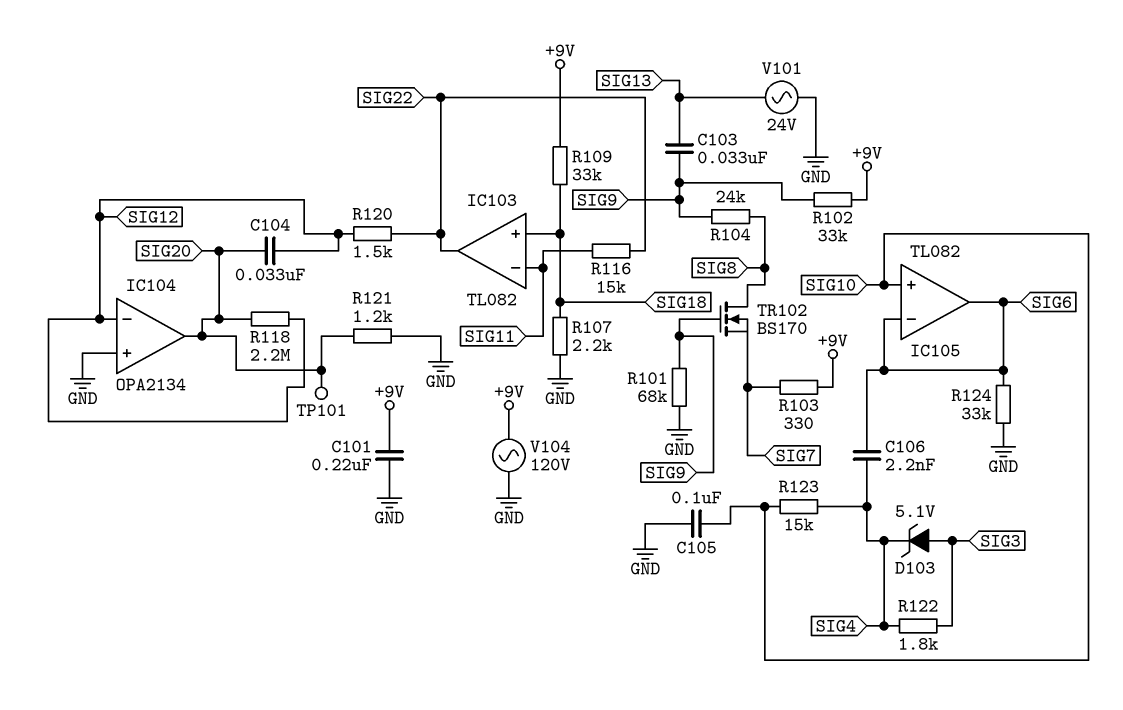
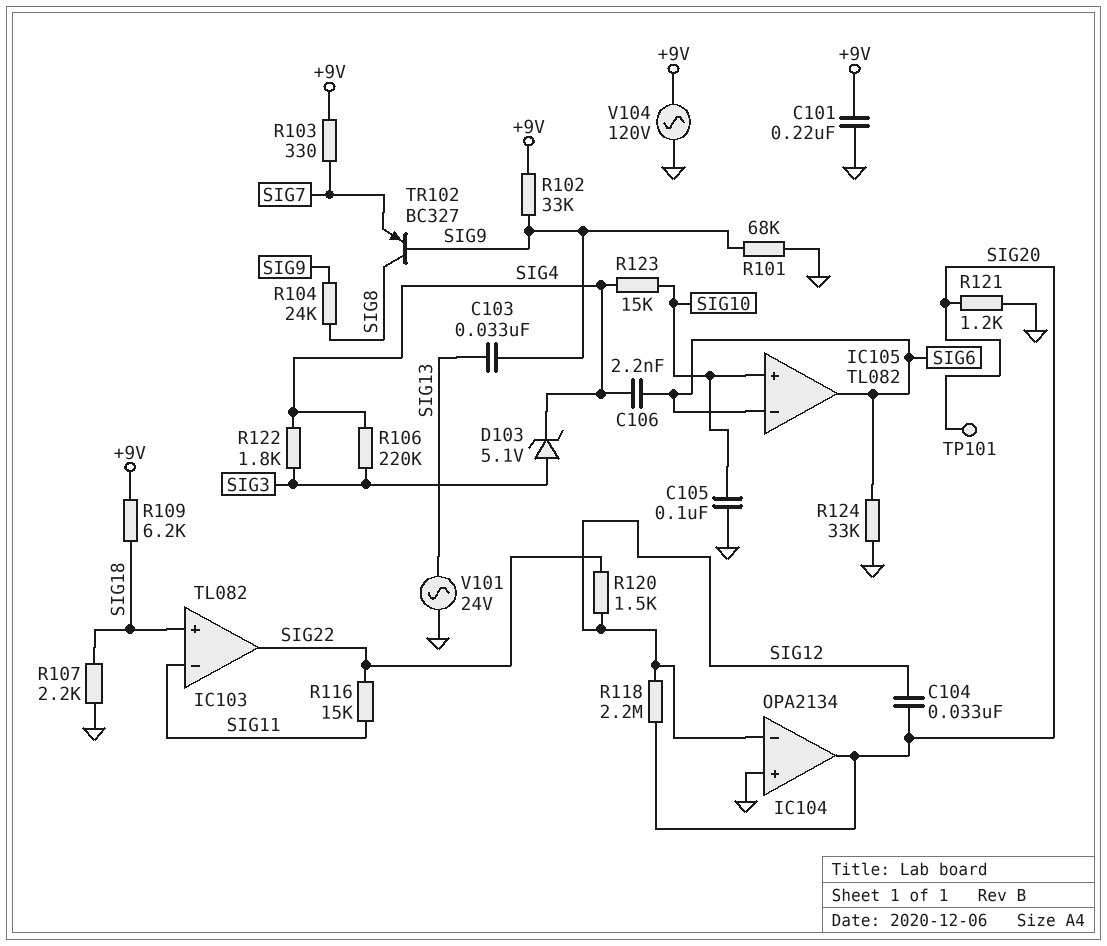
R106: none -> 220k (SIG3, SIG4)
R109: 33k (+9V, SIG18) -> 6.2k (+9V, SIG18)
TR102: NMOS BS170 (G SIG9, D SIG8, S SIG7) -> PNP BC327 (B SIG9, C SIG8, E SIG7)

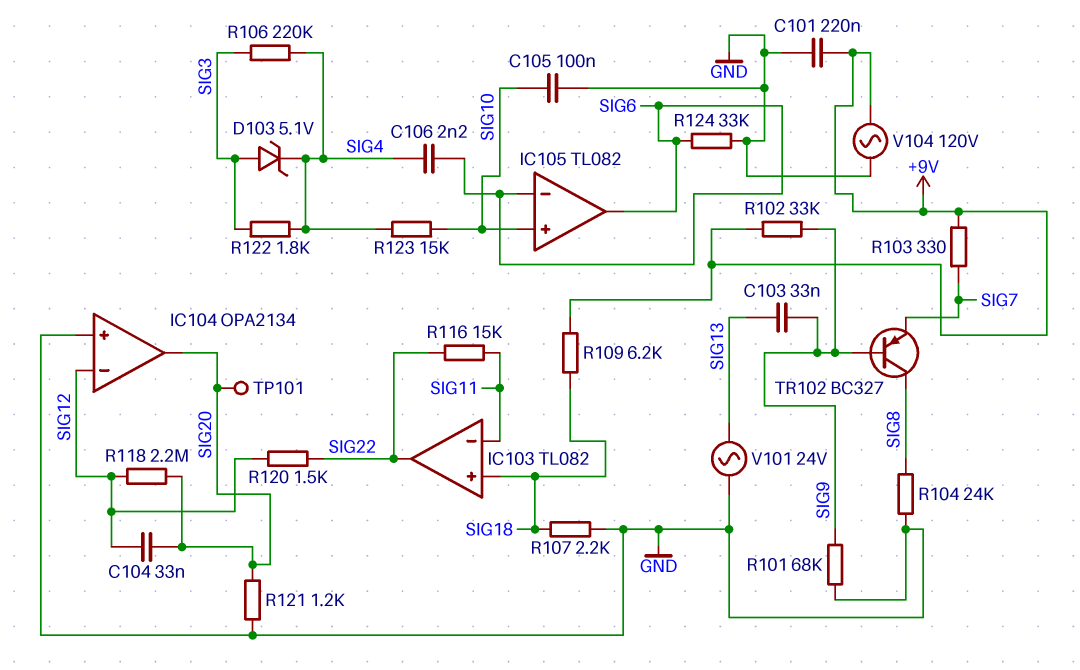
R104: 24k (SIG8, SIG9) -> 24k (GND, SIG8)

